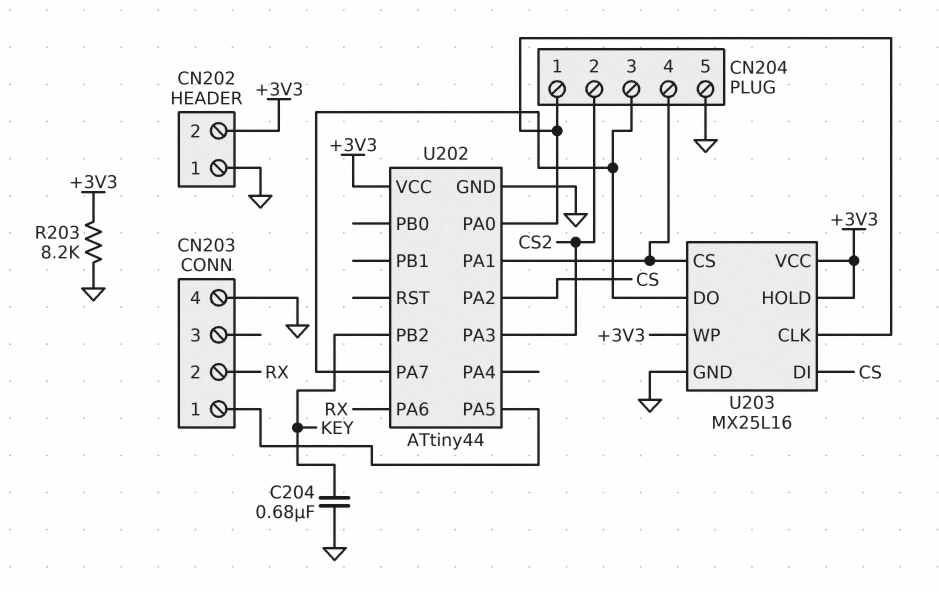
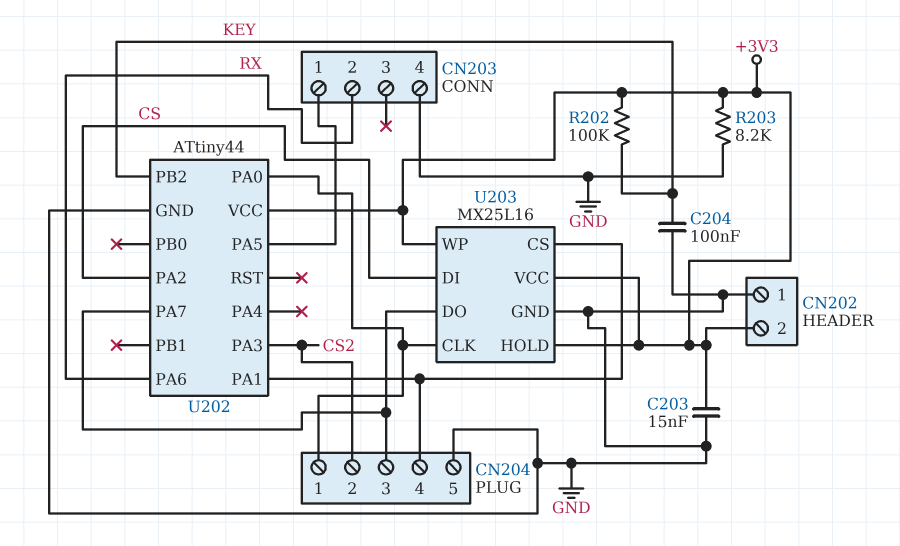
C203: none -> 15nF (+3V3, GND)
C204: 680nF (GND, KEY) -> 100nF (GND, KEY)
R202: none -> 100k (+3V3, KEY)

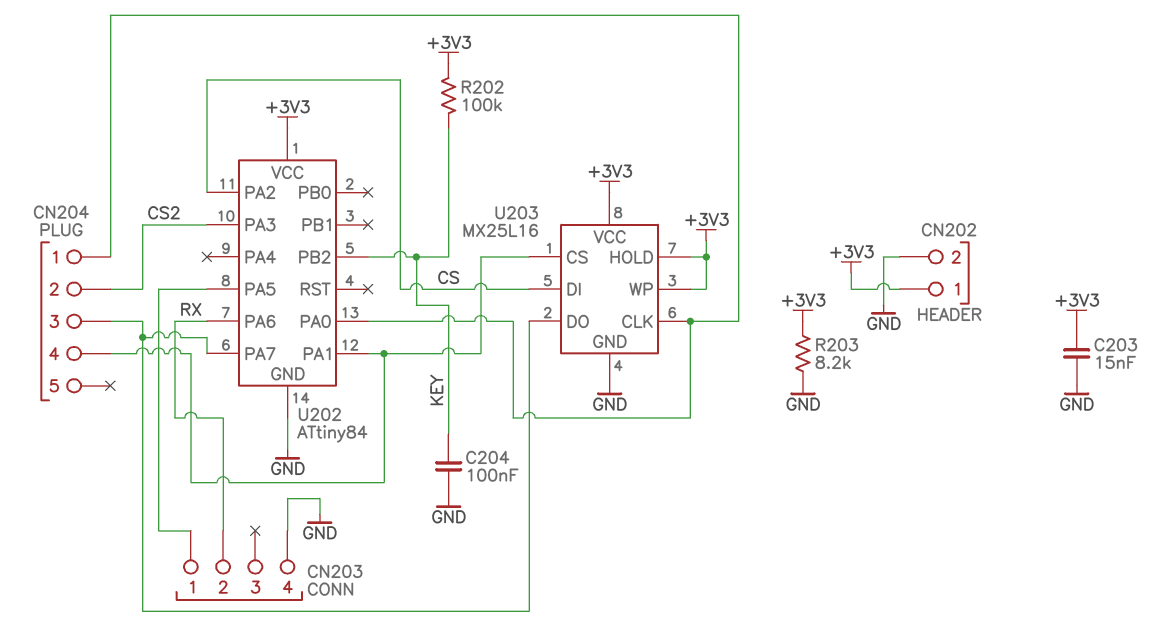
CN202 pin 1: GND -> +3V3
CN202 pin 2: +3V3 -> GND
CN204 pin 5: GND -> none
U202: ATtiny44 -> ATtiny84

